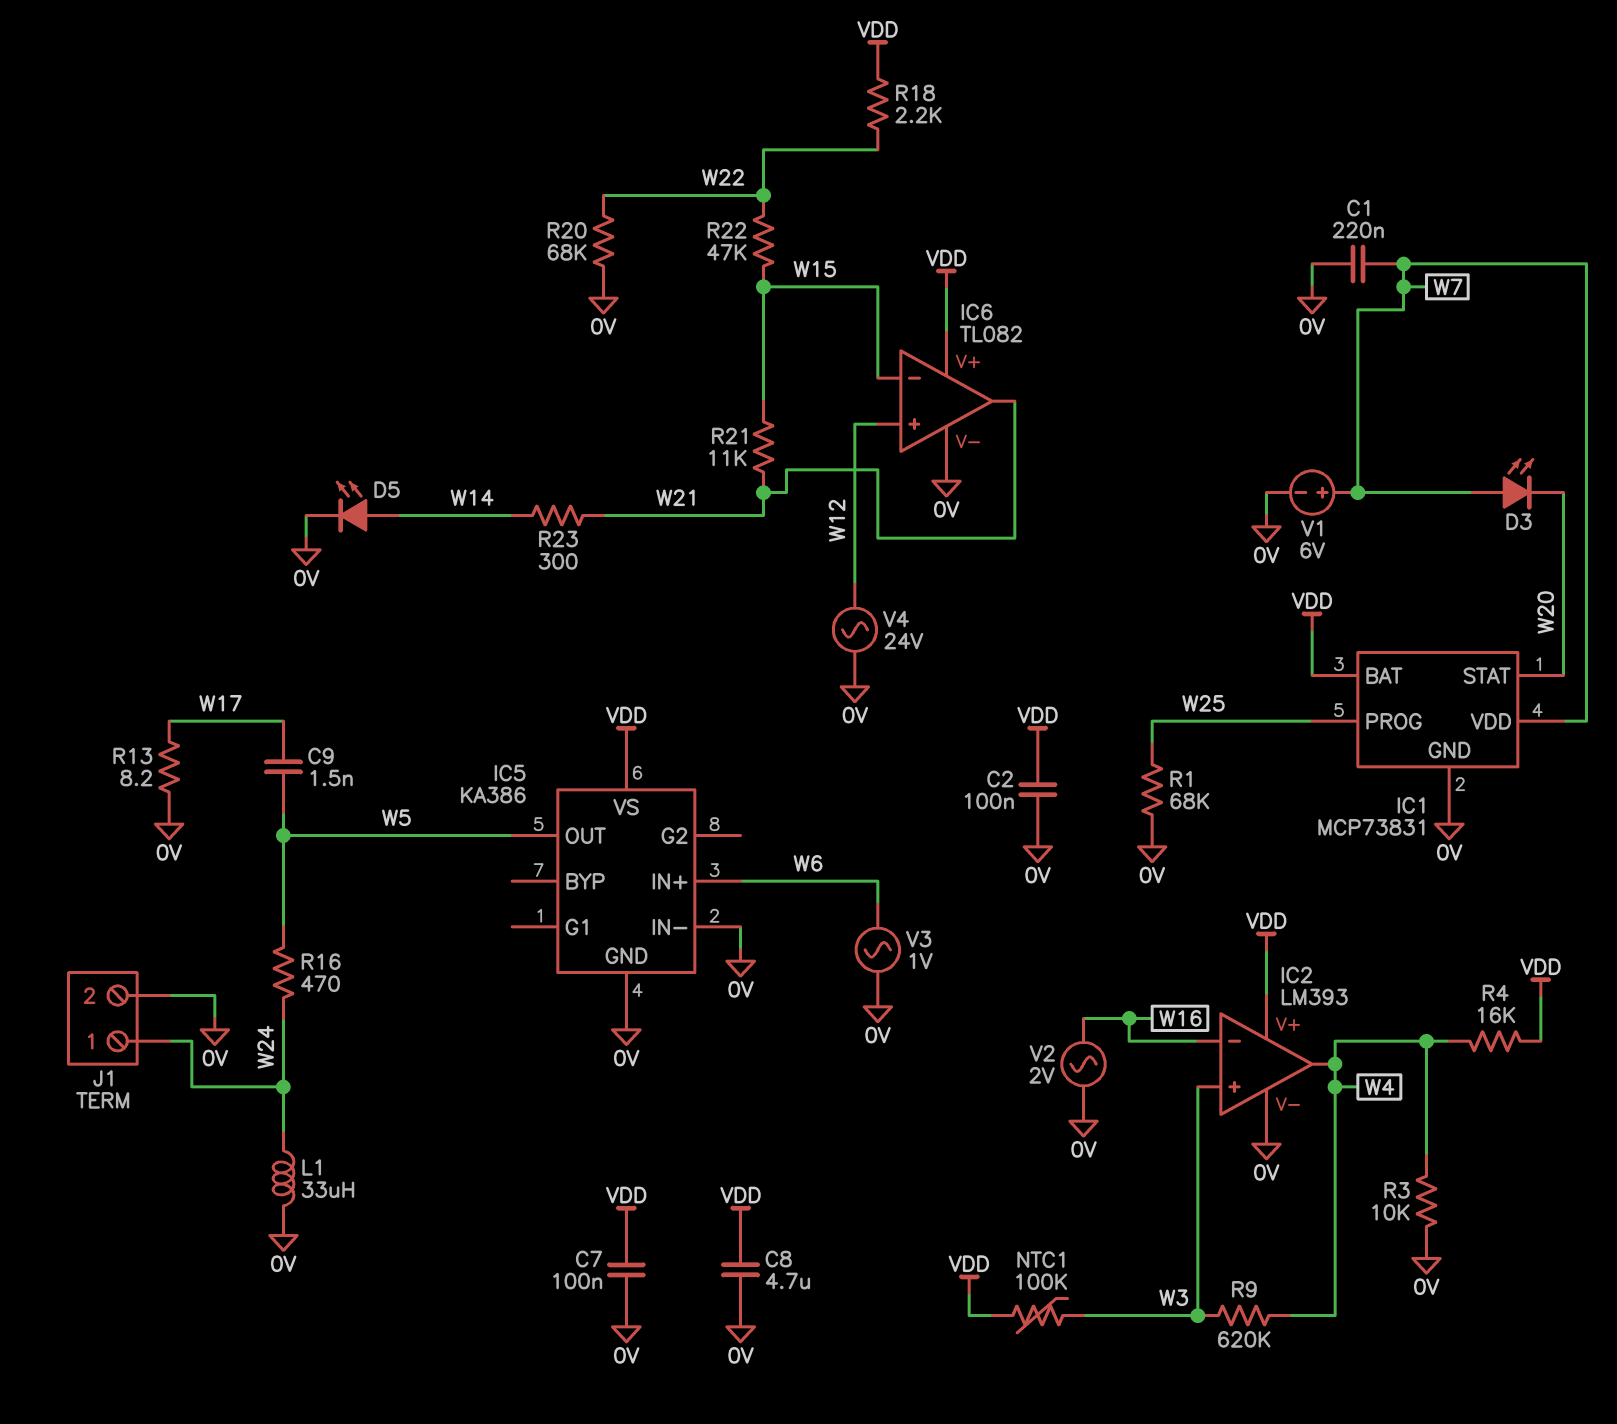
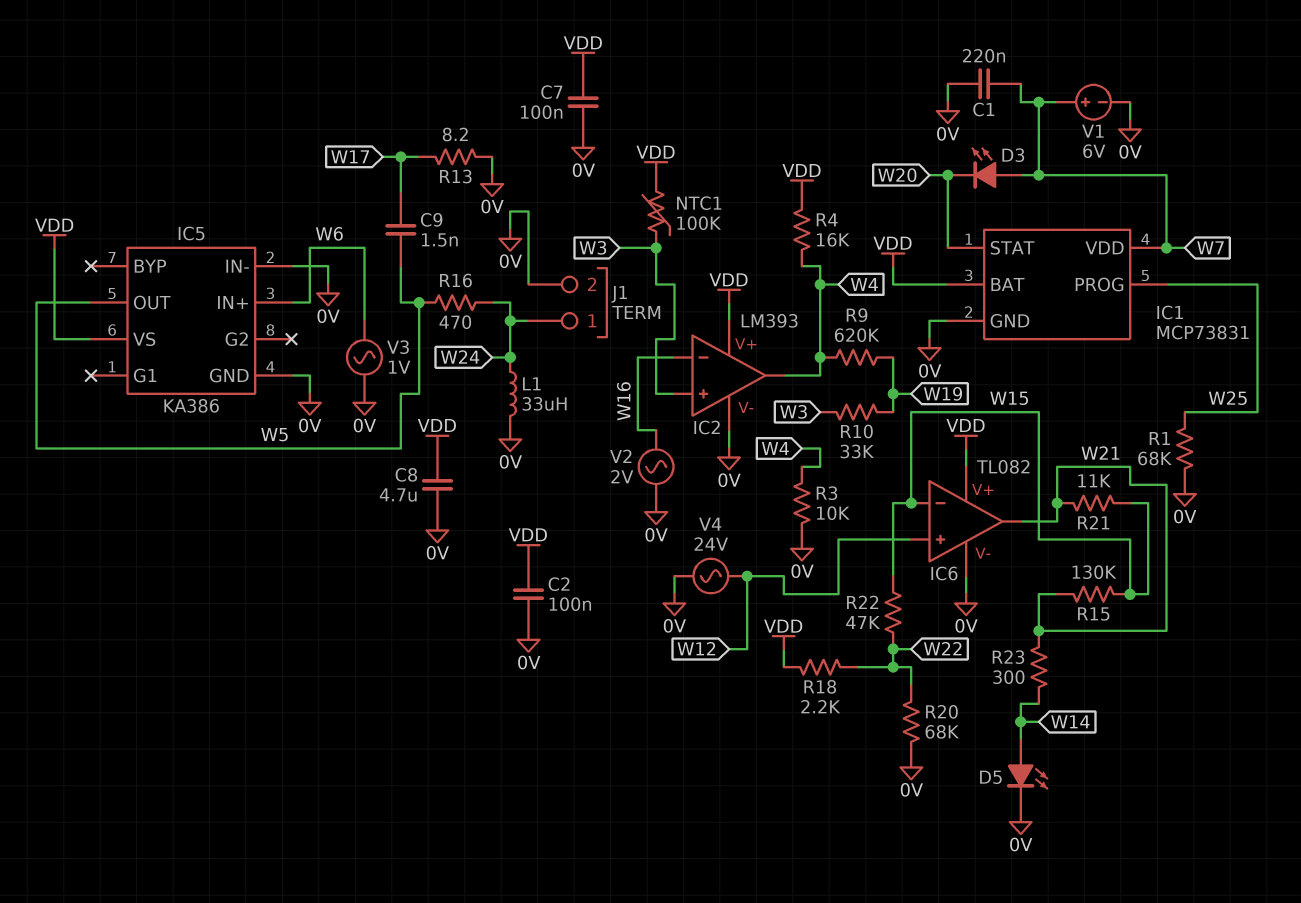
R9: 620k (W3, W4) -> 620k (W4, W19)
R10: none -> 33k (W3, W19)
R15: none -> 130k (W15, W21)

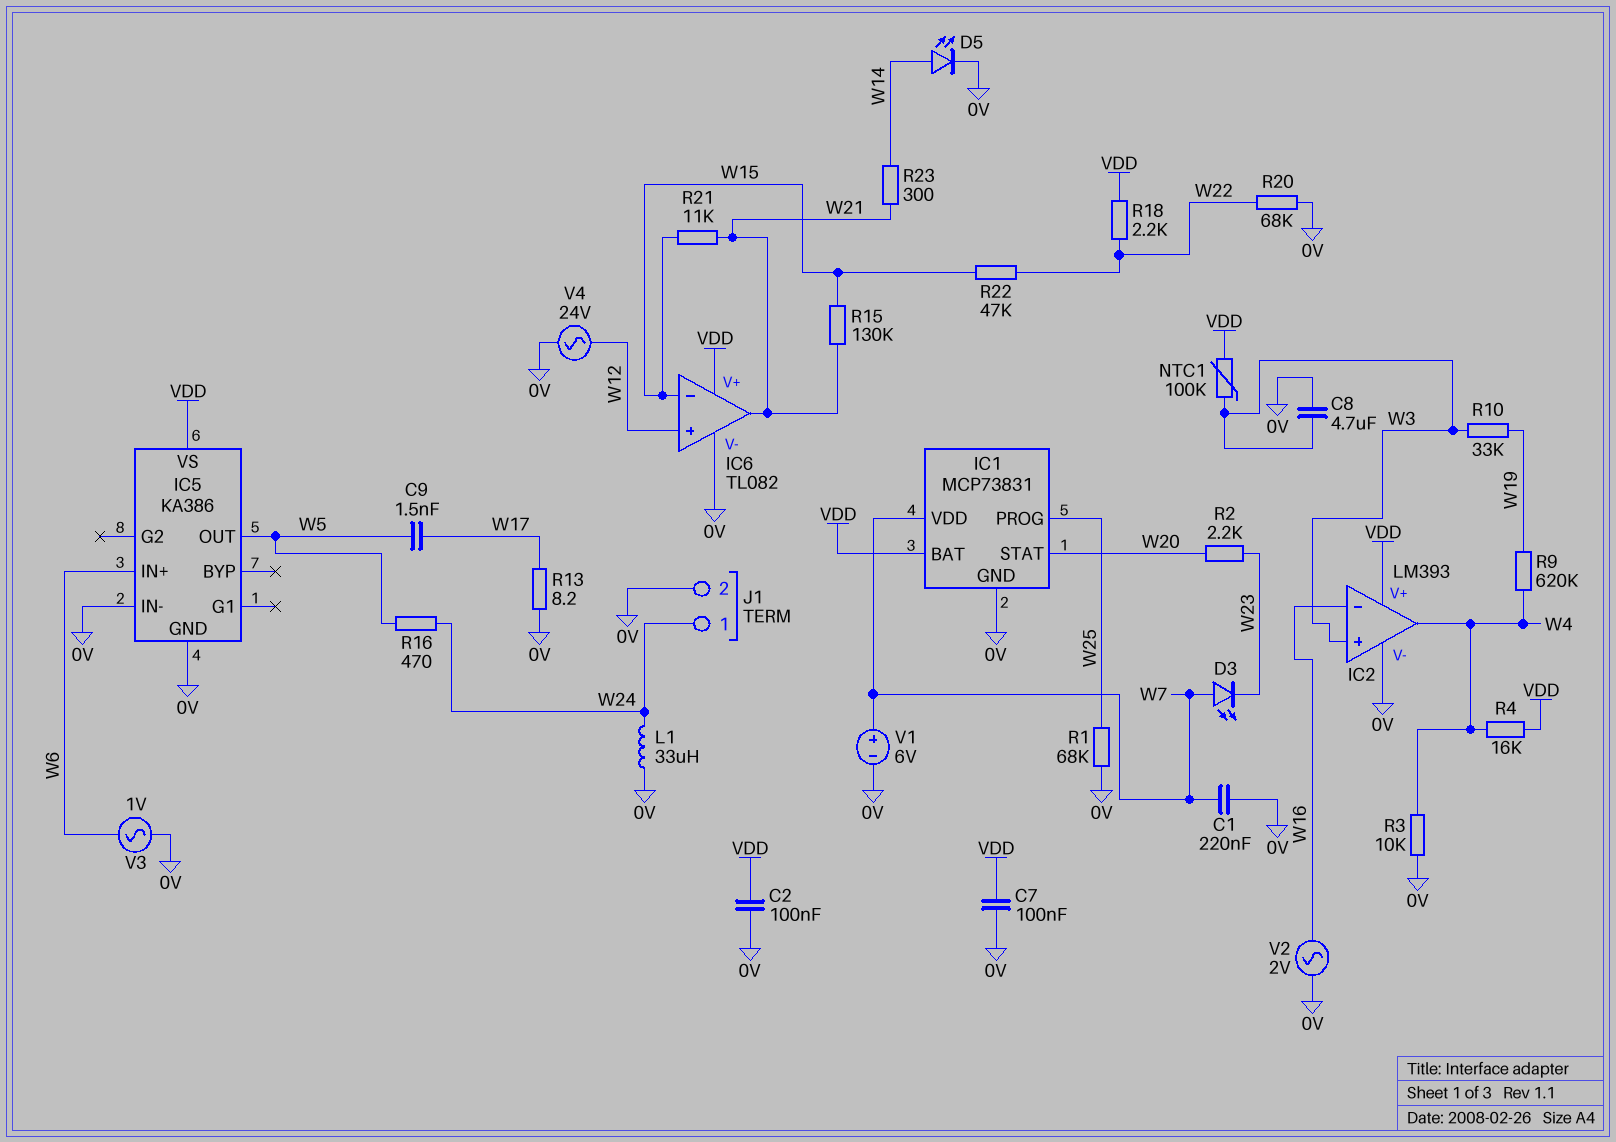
C8: 4.7uF (0V, VDD) -> 4.7uF (0V, W3)
D3: LED (A W7, K W20) -> LED (A W7, K W23)
R2: none -> 2.2k (W20, W23)

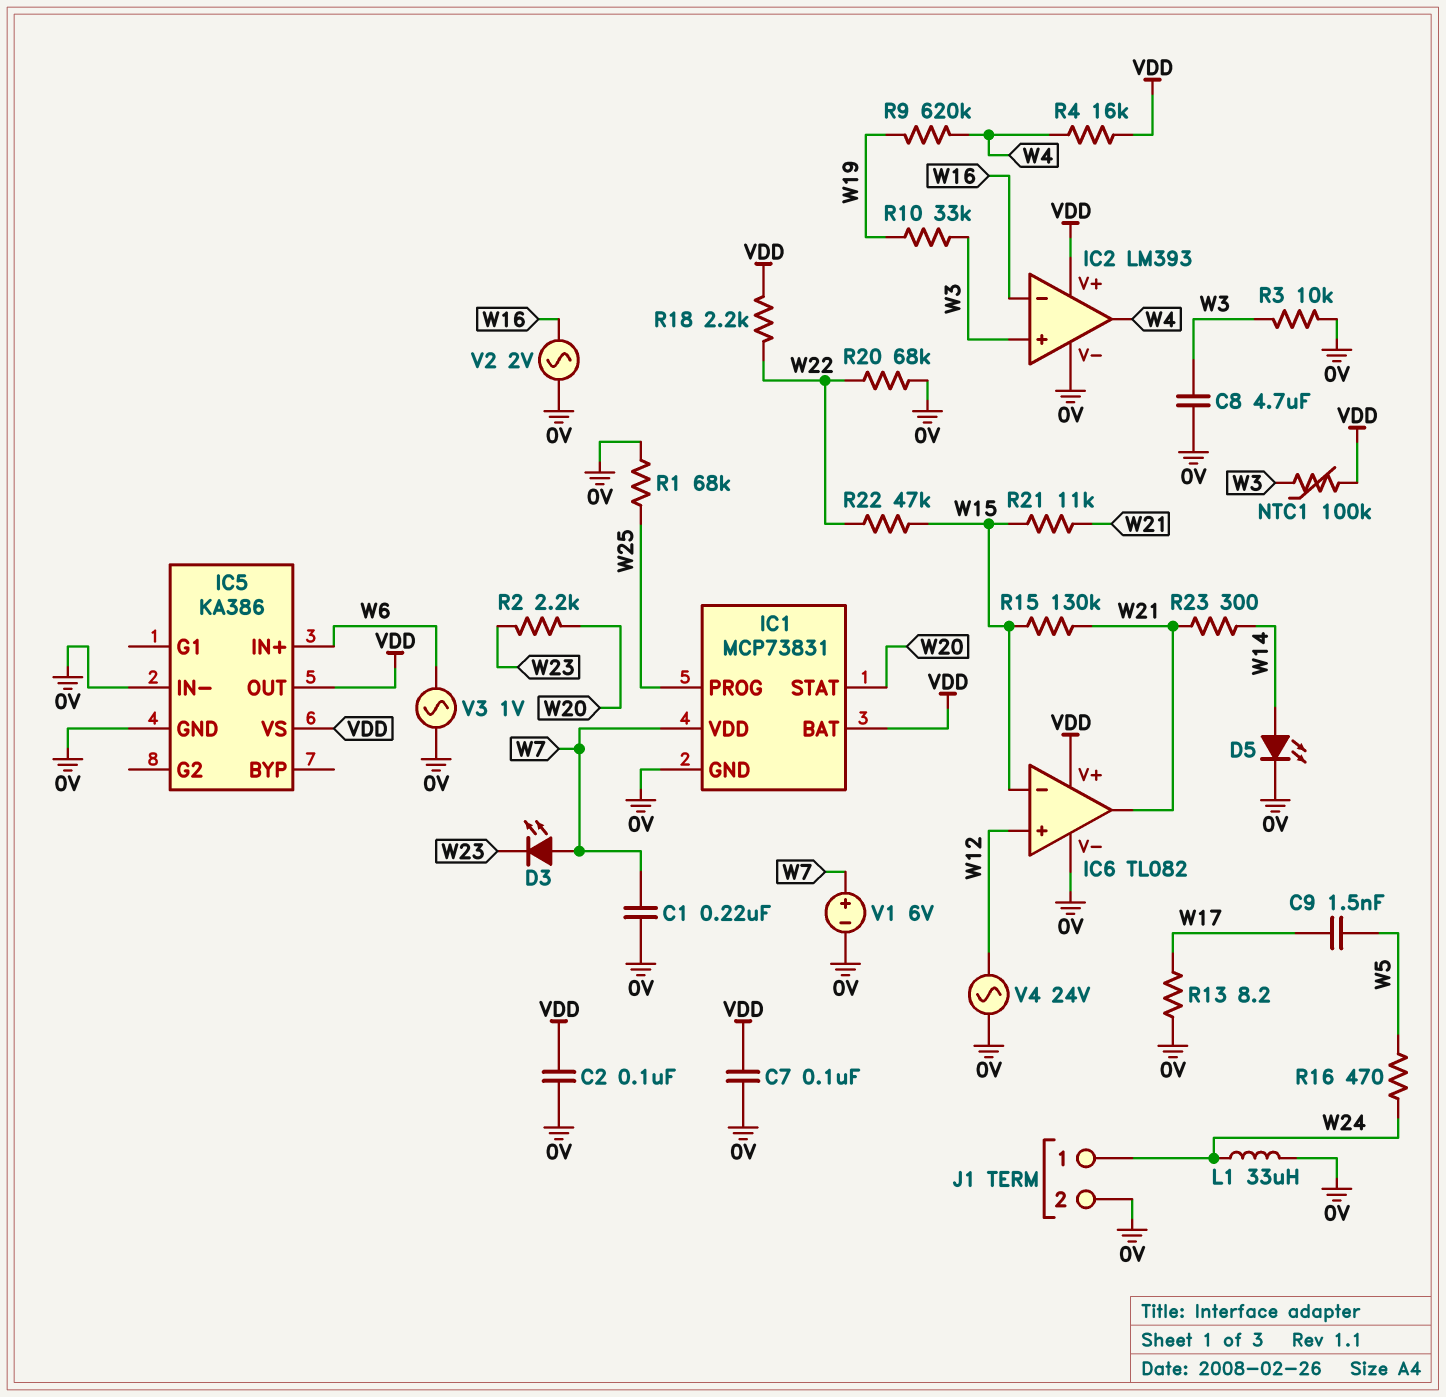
IC5 pin OUT: W5 -> VDD
R3: 10k (0V, W4) -> 10k (0V, W3)

